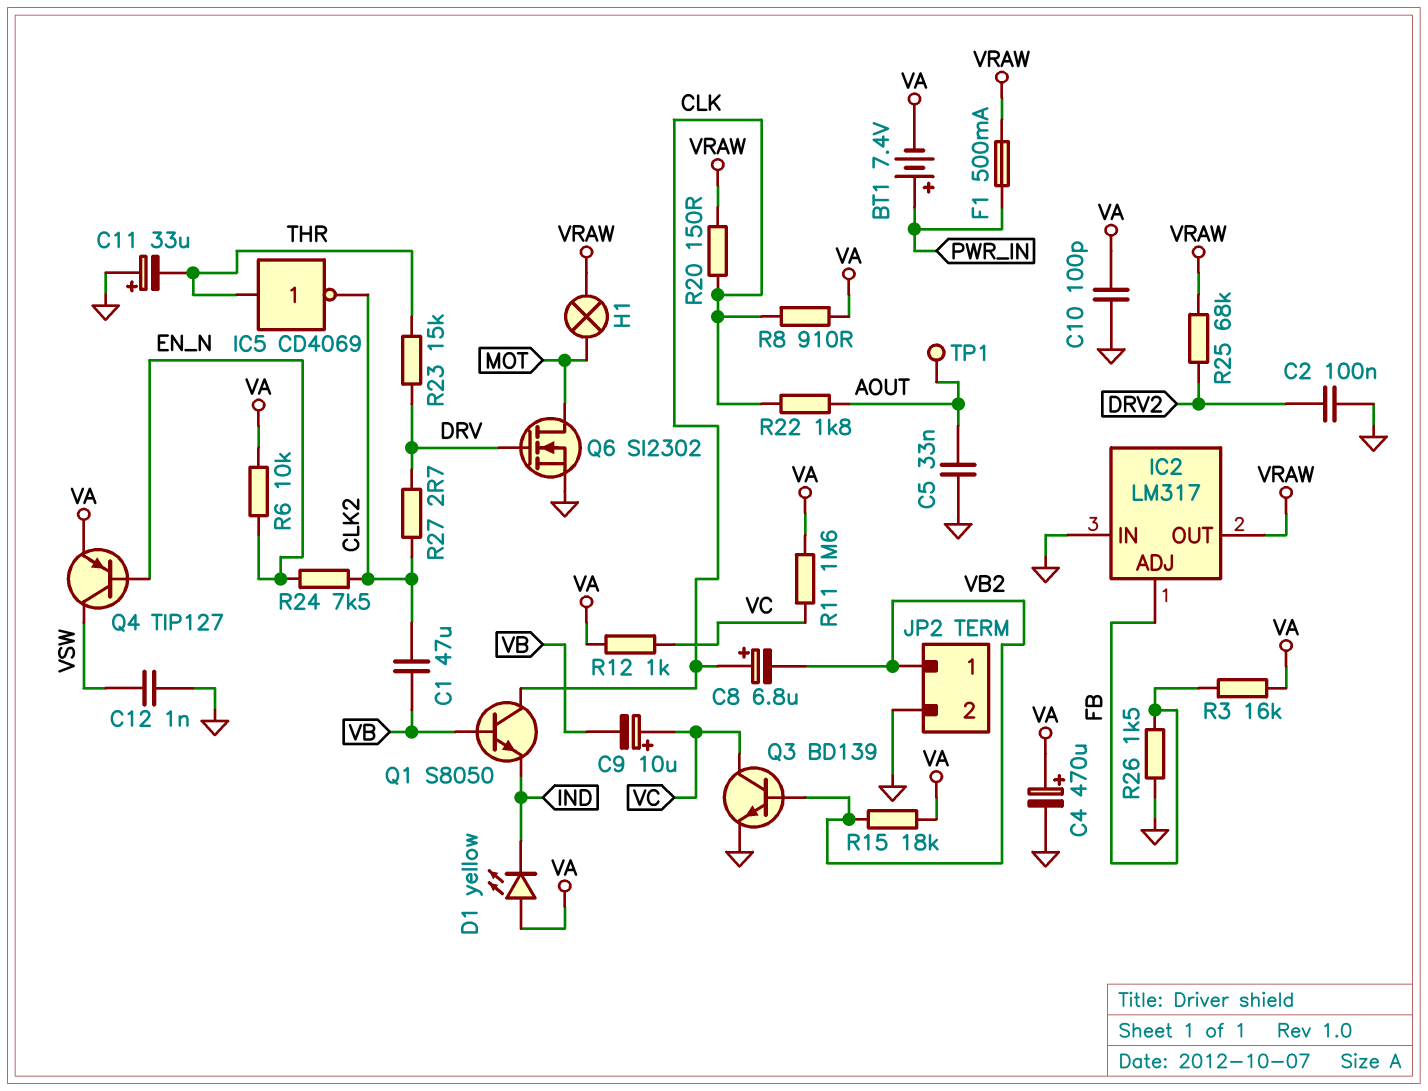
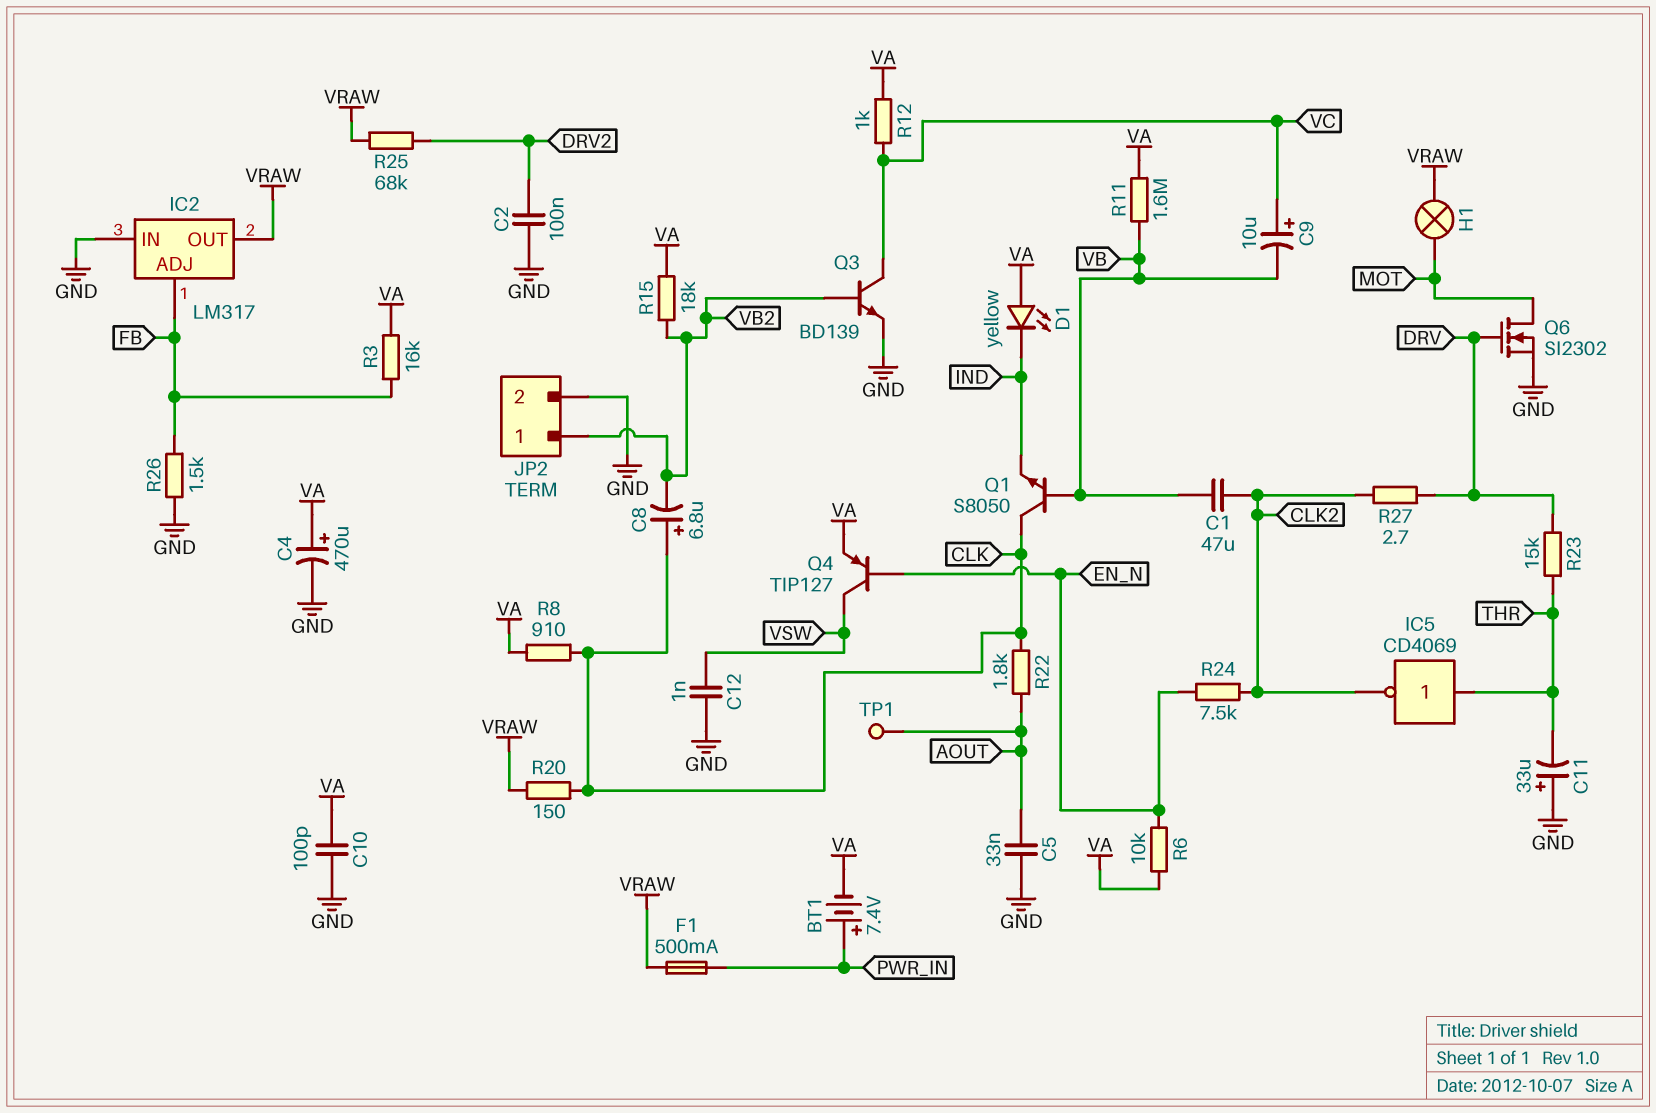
R11: 1.6M (VA, VC) -> 1.6M (VA, VB)

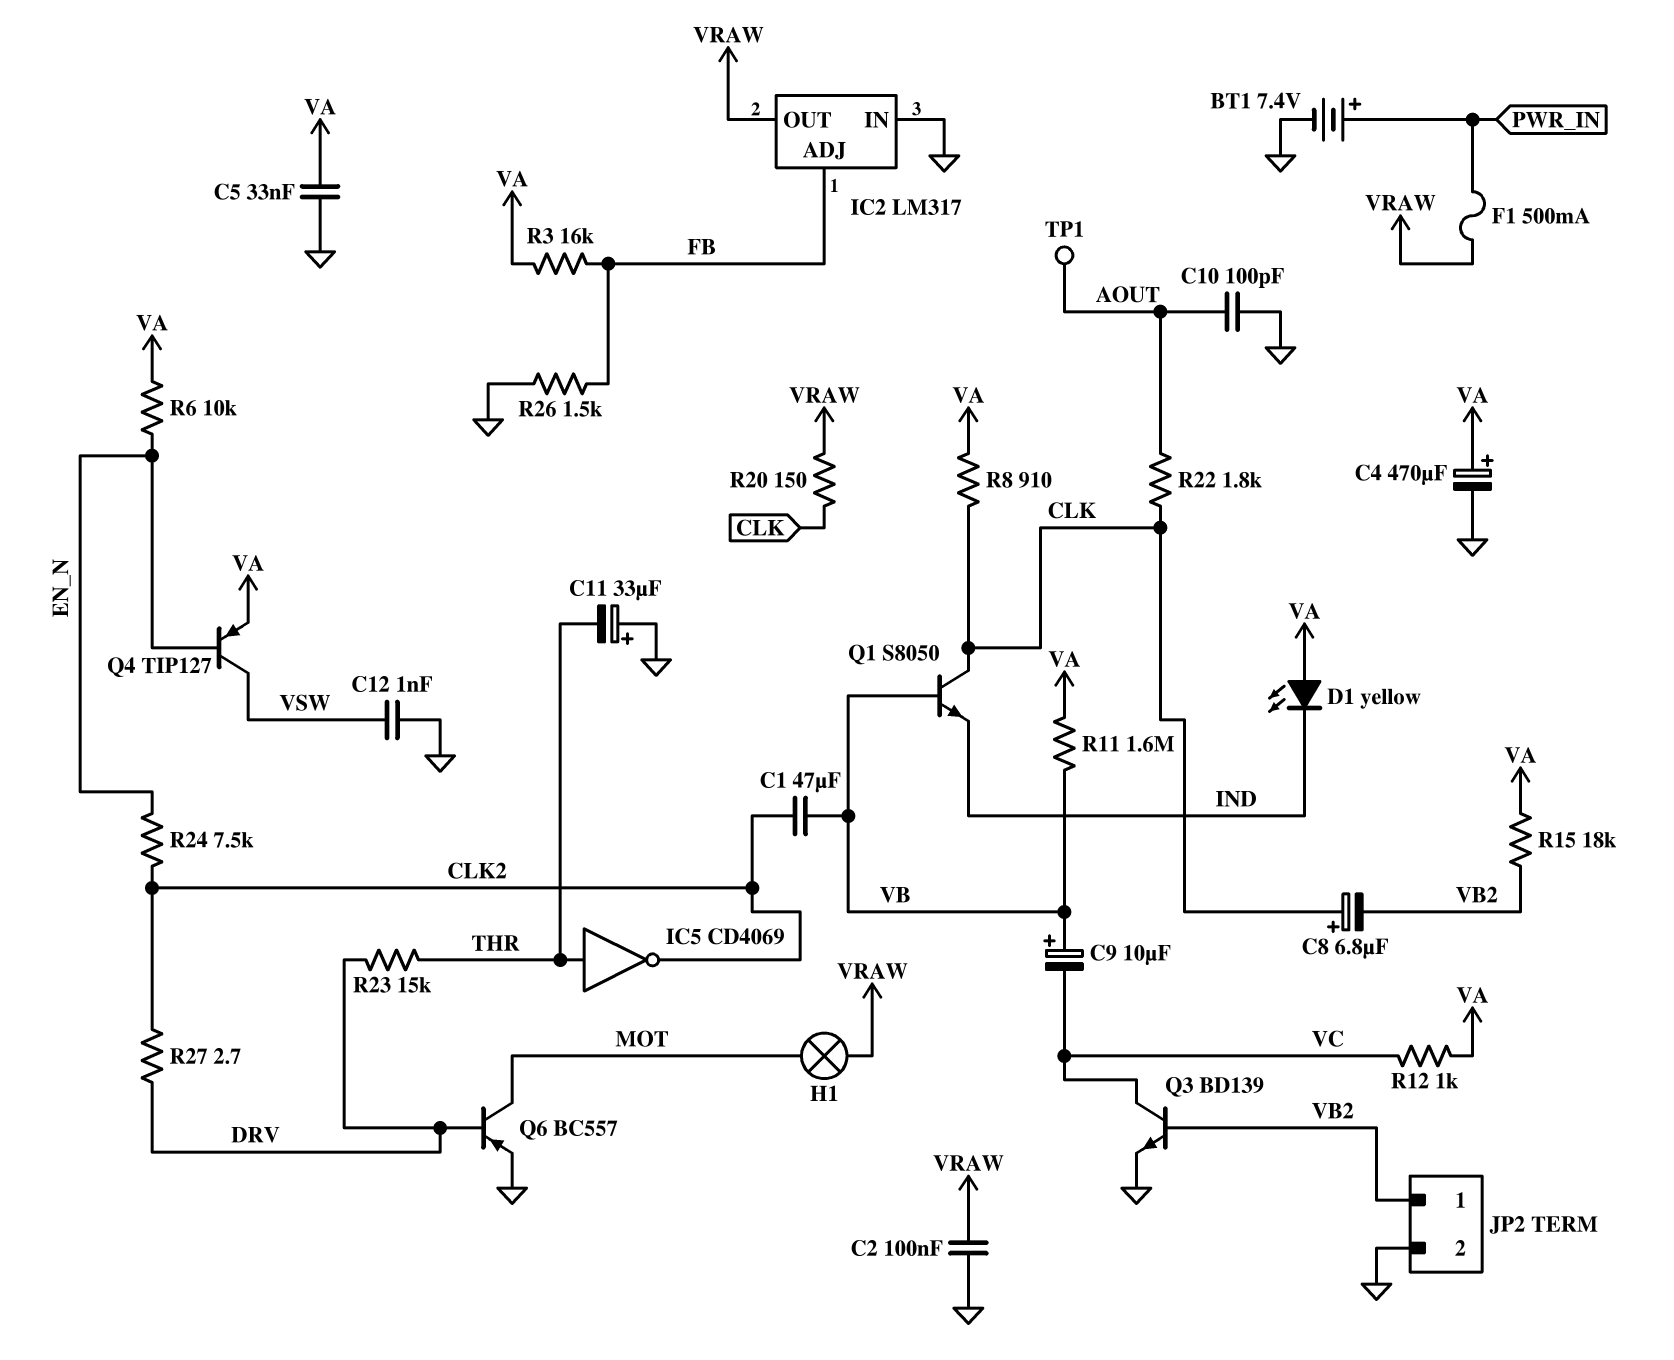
BT1: 7.4V (plus PWR_IN, minus VA) -> 7.4V (plus PWR_IN, minus GND)
C2: 100nF (DRV2, GND) -> 100nF (GND, VRAW)
C5: 33nF (AOUT, GND) -> 33nF (GND, VA)
C9: 10uF (plus VC, minus VB) -> 10uF (plus VB, minus VC)
C10: 100pF (GND, VA) -> 100pF (AOUT, GND)
Q6: NMOS SI2302 (G DRV, D MOT, S GND) -> PNP BC557 (B DRV, C MOT, E GND)
R25: 68k (DRV2, VRAW) -> none

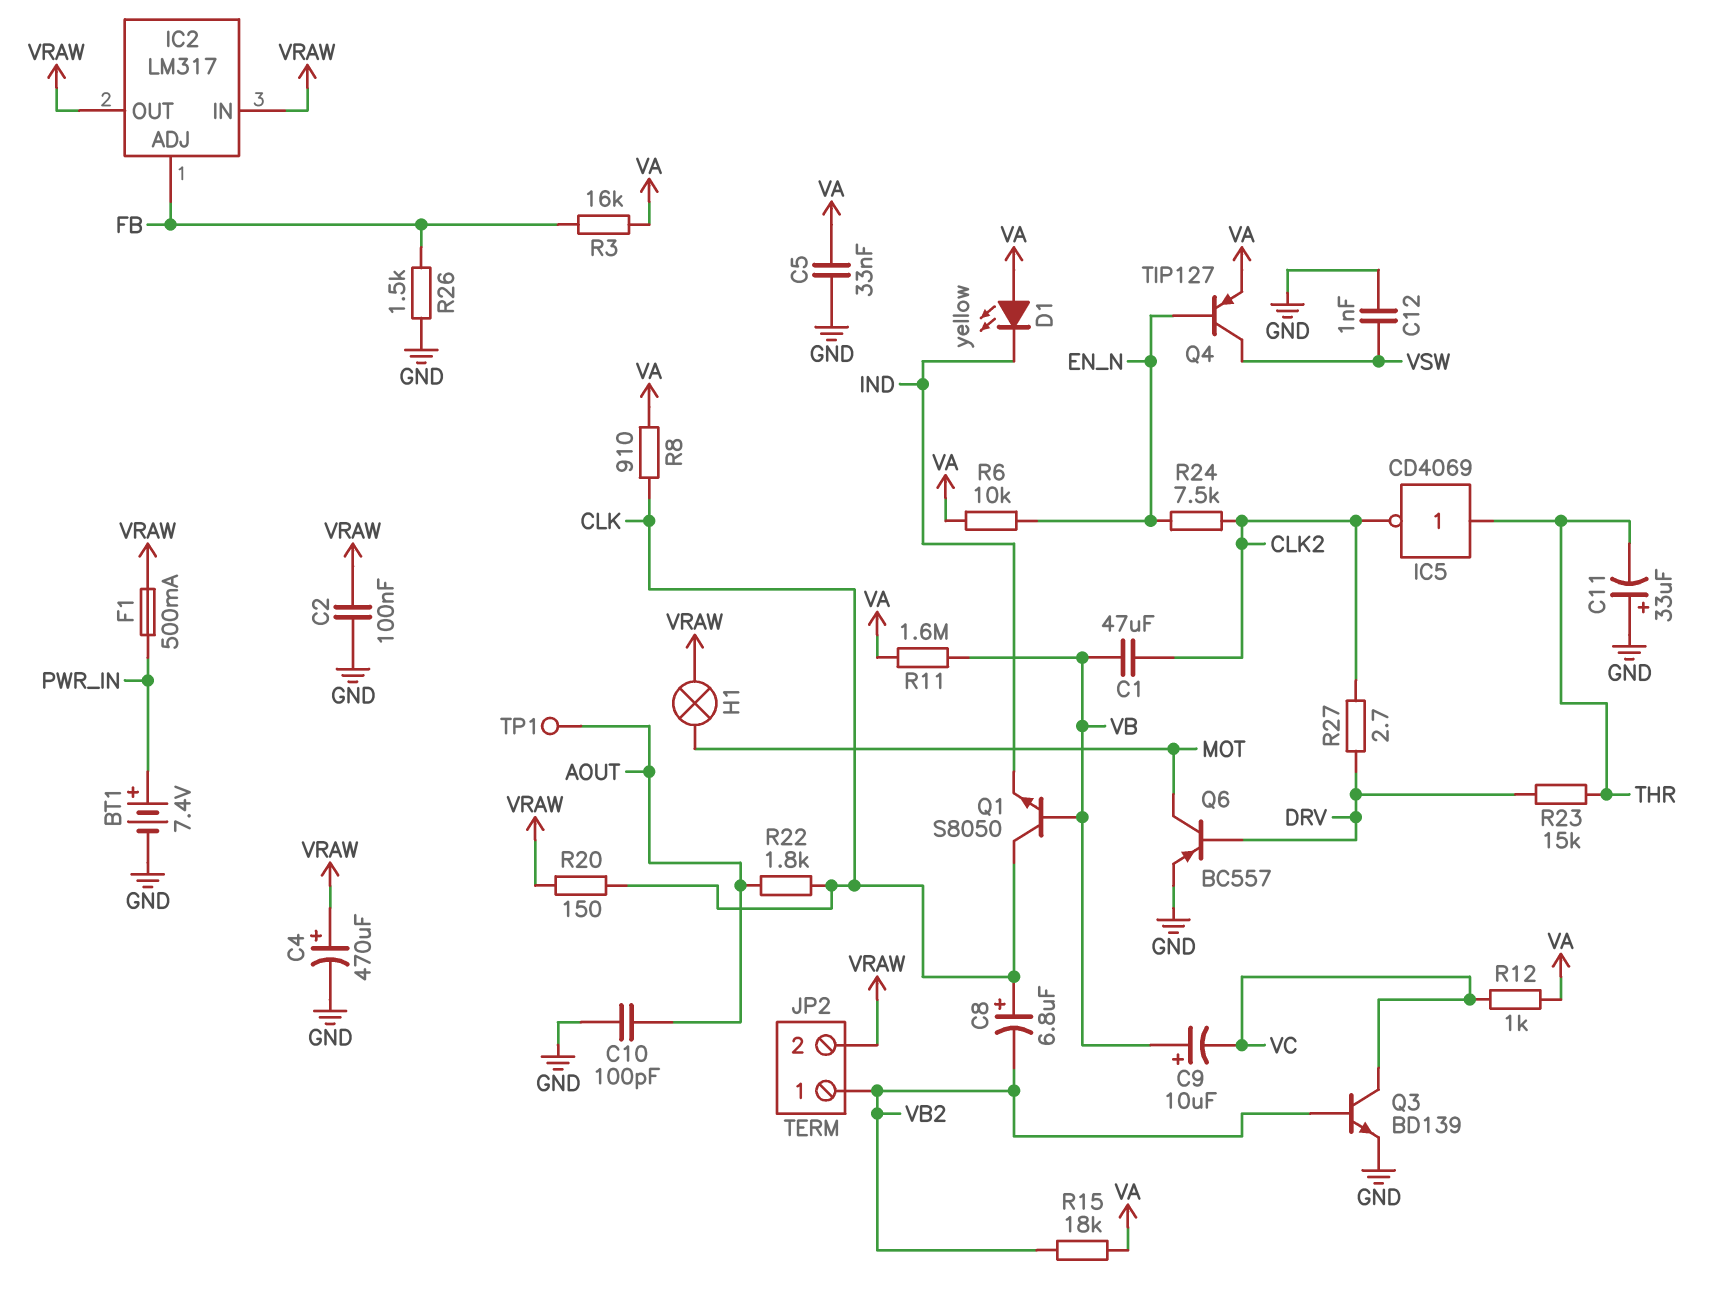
C4: 470uF (plus VA, minus GND) -> 470uF (plus VRAW, minus GND)
IC2 pin IN: GND -> VRAW
JP2 pin 2: GND -> VRAW

